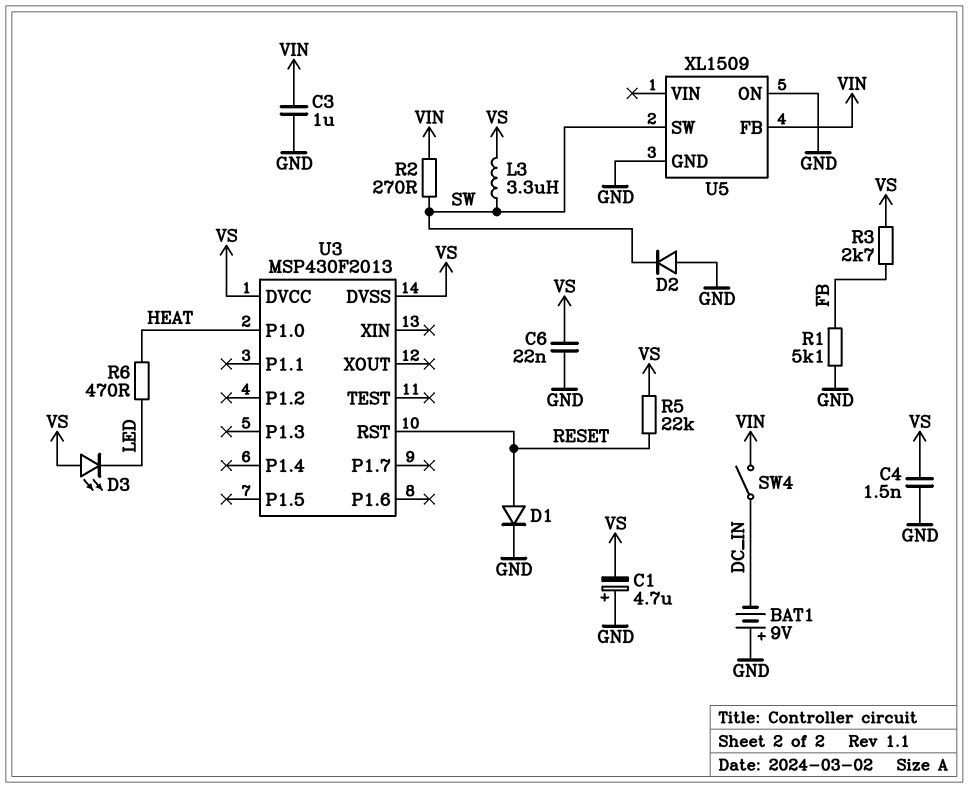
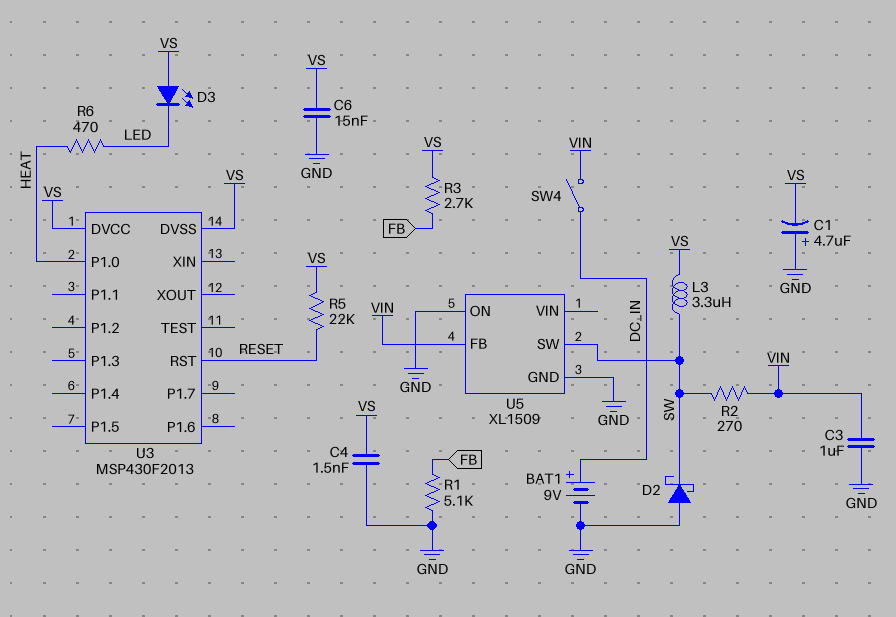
BAT1: 9V (plus GND, minus DC_IN) -> 9V (plus DC_IN, minus GND)
C6: 22nF (GND, VS) -> 15nF (GND, VS)
D1: diode (A RESET, K GND) -> none
D2: diode (A GND, K SW) -> schottky (A GND, K SW)

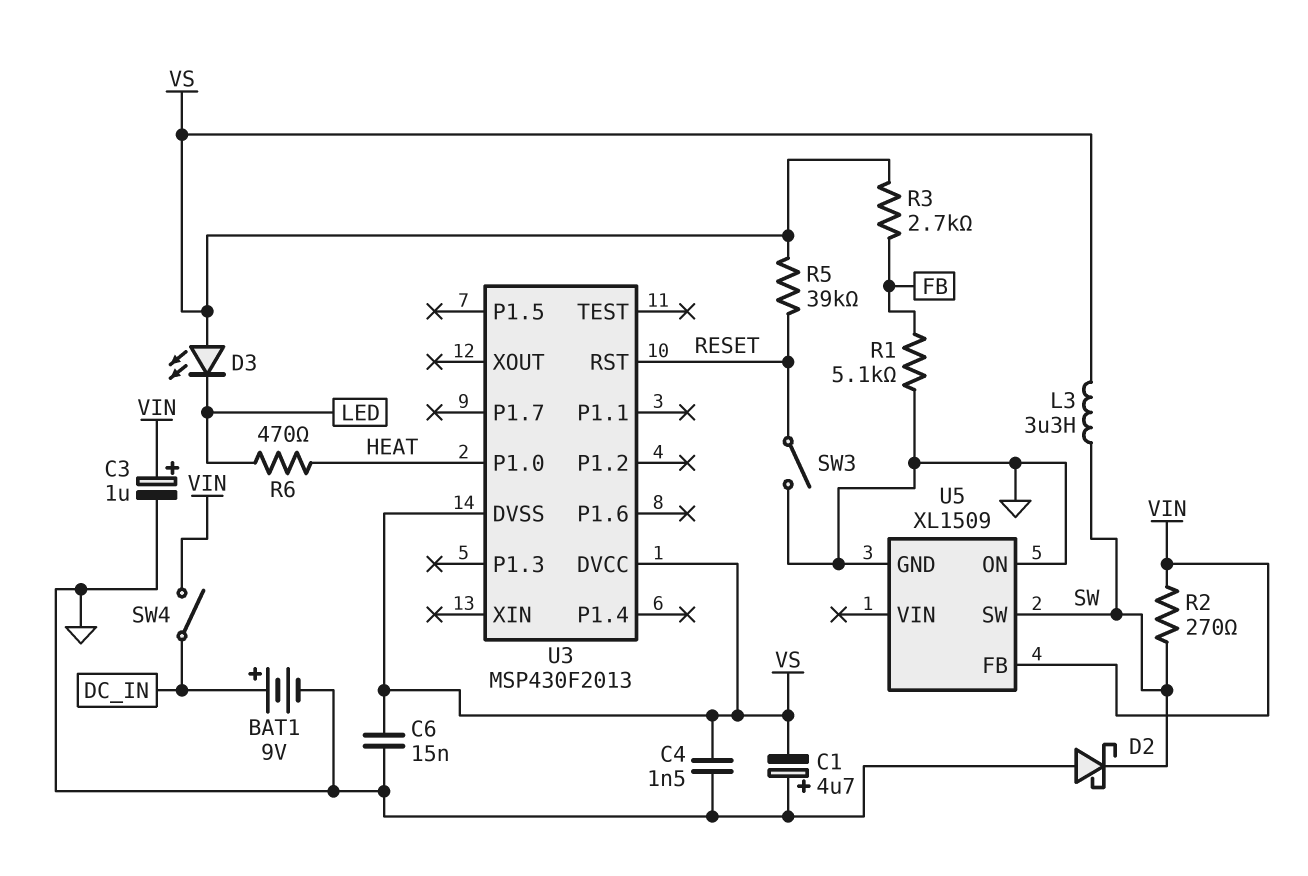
C3: 1uF (GND, VIN) -> 1uF (plus VIN, minus GND)
R5: 22k (RESET, VS) -> 39k (RESET, VS)
SW3: none -> switch (GND, RESET)

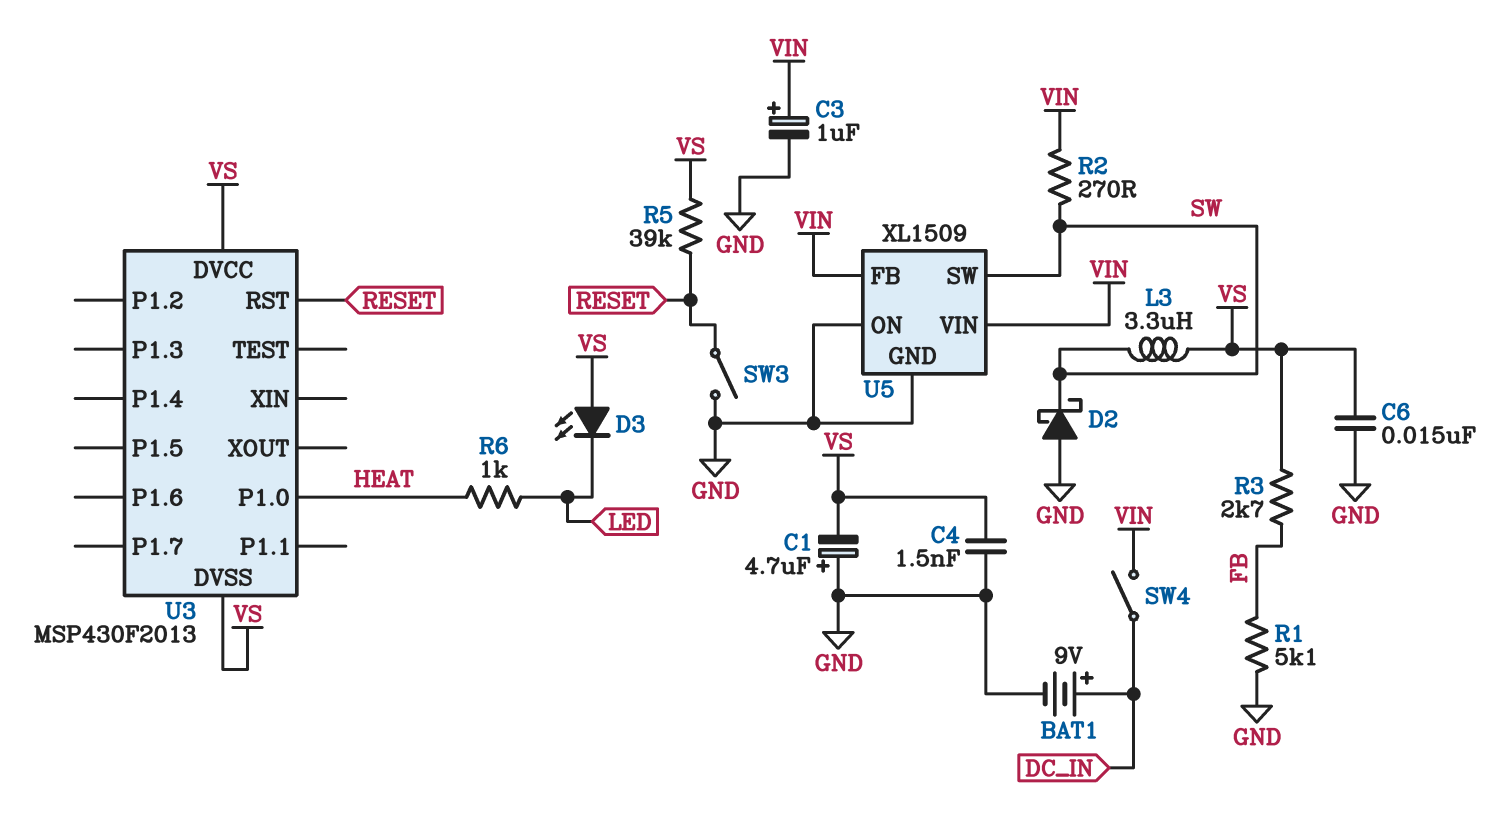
R6: 470 (HEAT, LED) -> 1k (HEAT, LED)
U5 pin VIN: none -> VIN

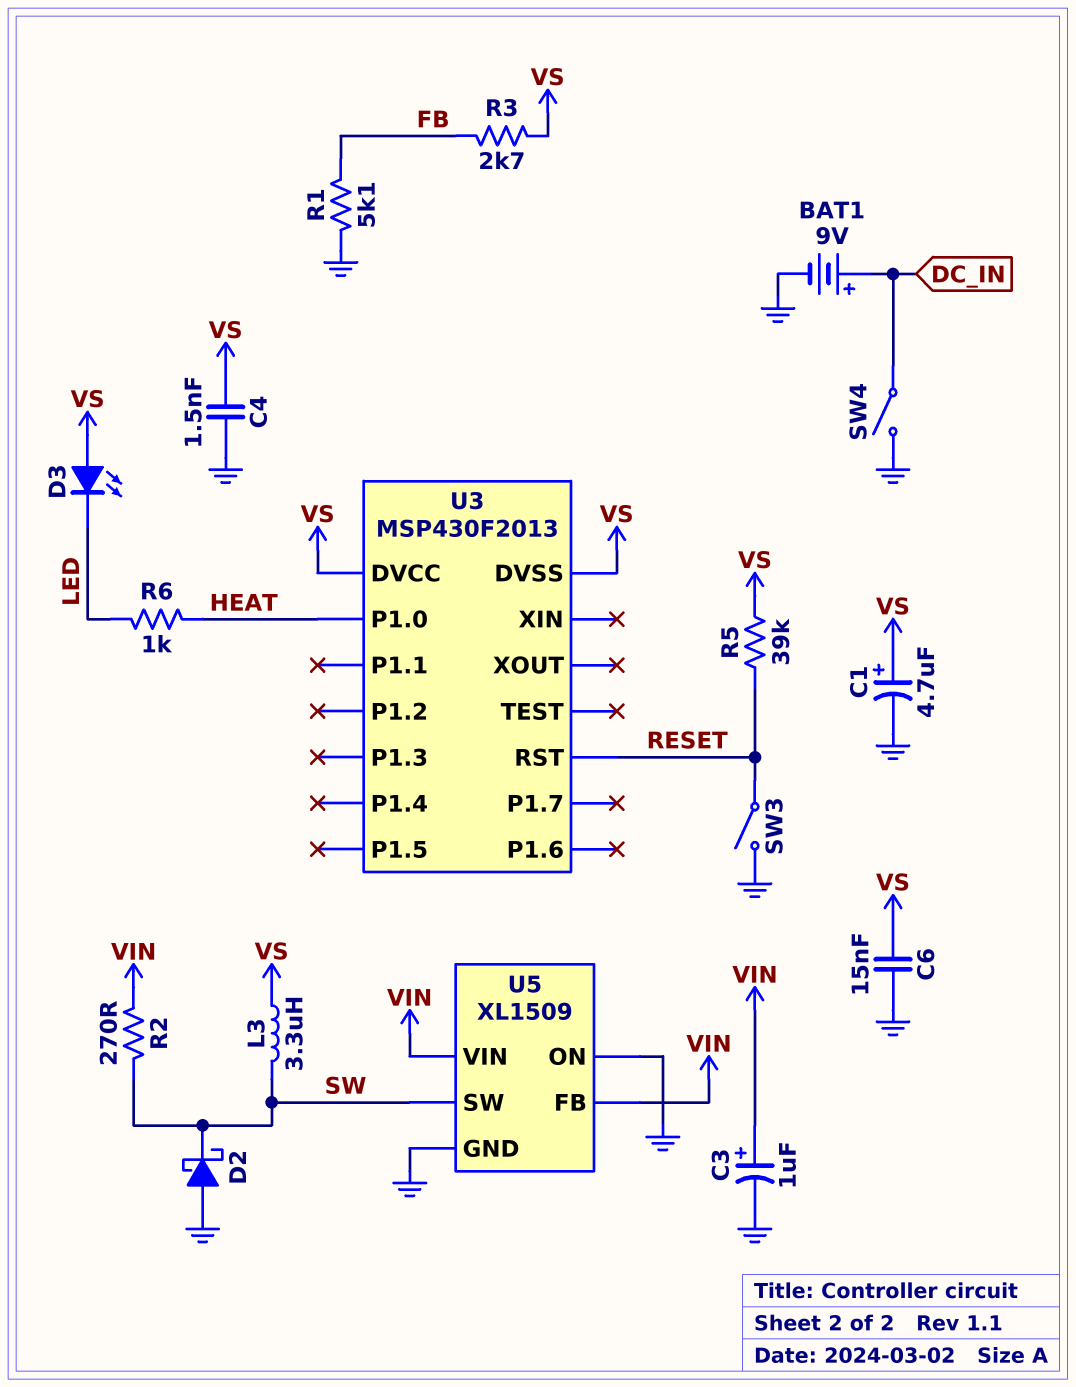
C1: 4.7uF (plus GND, minus VS) -> 4.7uF (plus VS, minus GND)
SW4: switch (DC_IN, VIN) -> switch (DC_IN, GND)

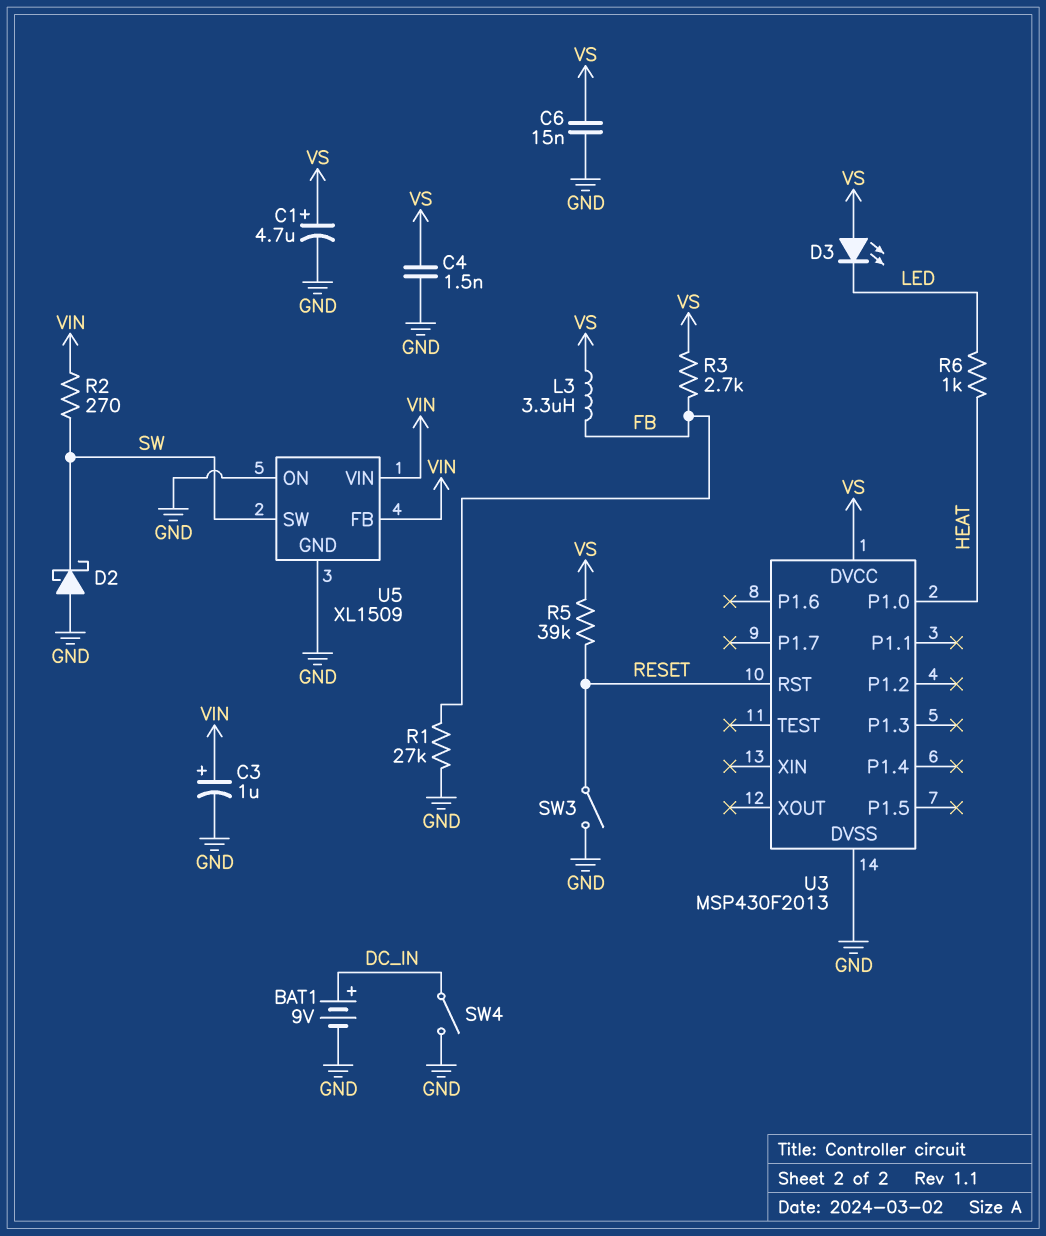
L3: 3.3uH (SW, VS) -> 3.3uH (FB, VS)
R1: 5.1k (FB, GND) -> 27k (FB, GND)
U3 pin DVSS: VS -> GND

